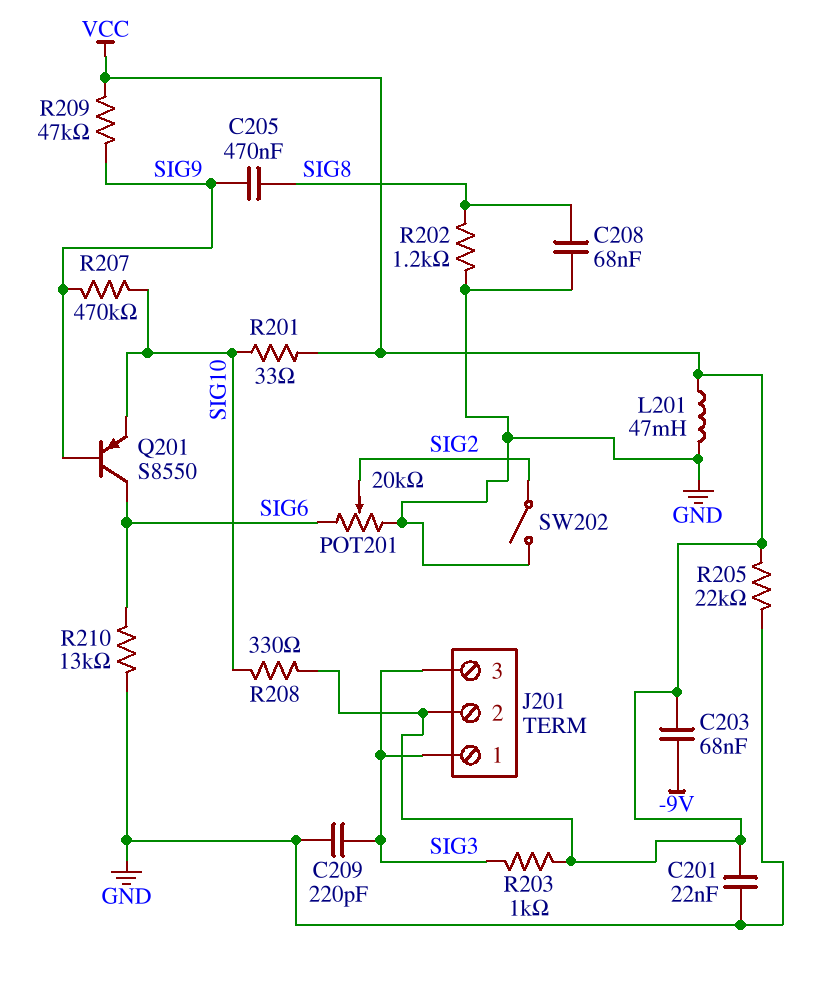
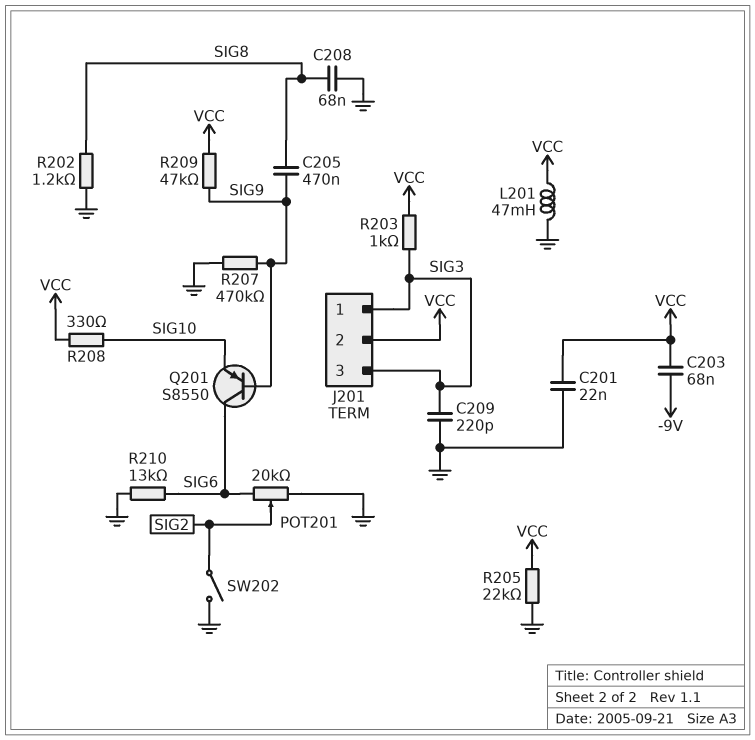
R201: 33 (SIG10, VCC) -> none
R207: 470k (SIG9, SIG10) -> 470k (GND, SIG9)

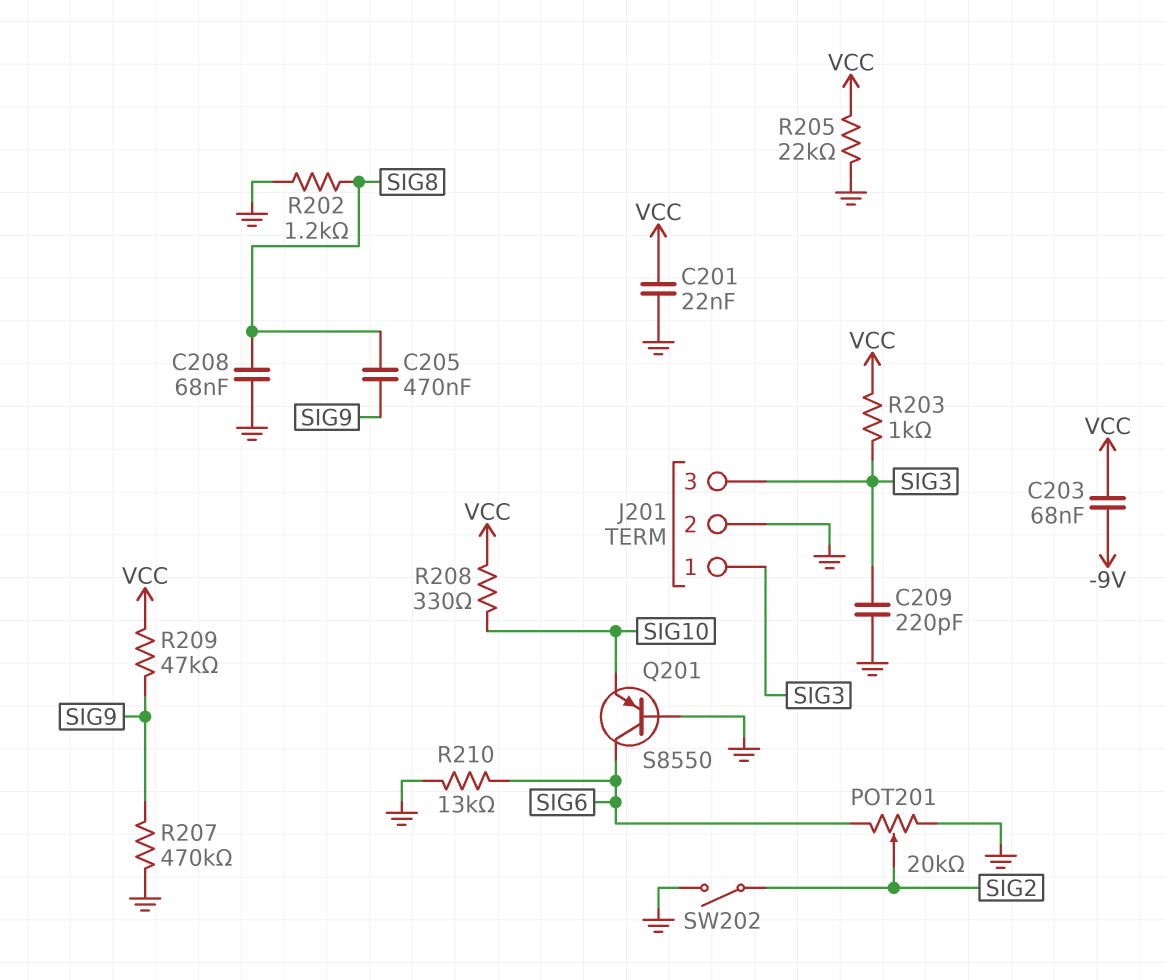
J201 pin 2: VCC -> GND
L201: 47mH (GND, VCC) -> none
Q201: PNP S8550 (B SIG9, C SIG6, E SIG10) -> PNP S8550 (B GND, C SIG6, E SIG10)

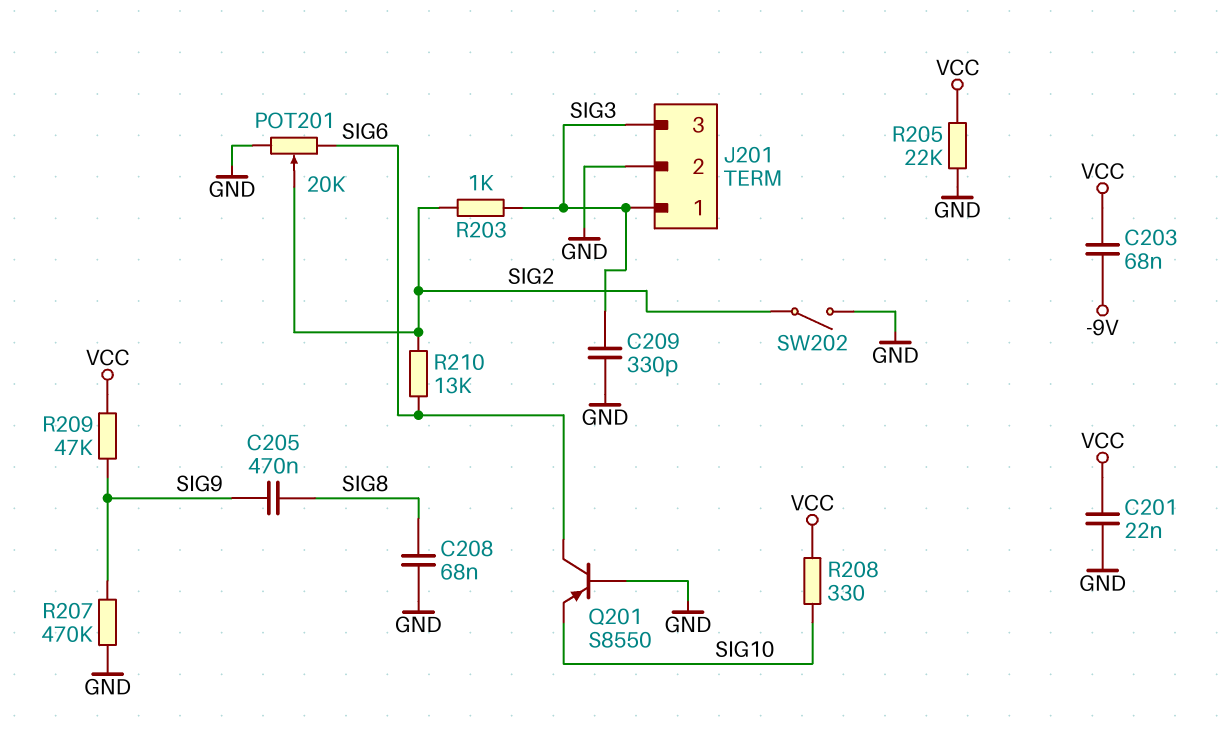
C209: 220pF (GND, SIG3) -> 330pF (GND, SIG3)
R202: 1.2k (GND, SIG8) -> none
R203: 1k (SIG3, VCC) -> 1k (SIG2, SIG3)
R210: 13k (GND, SIG6) -> 13k (SIG2, SIG6)

